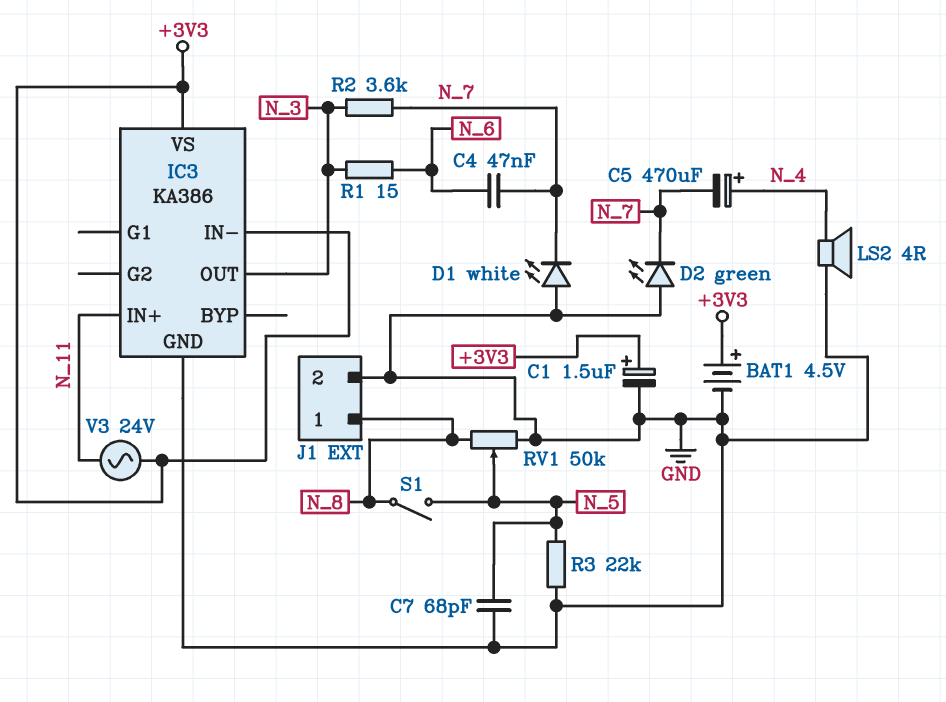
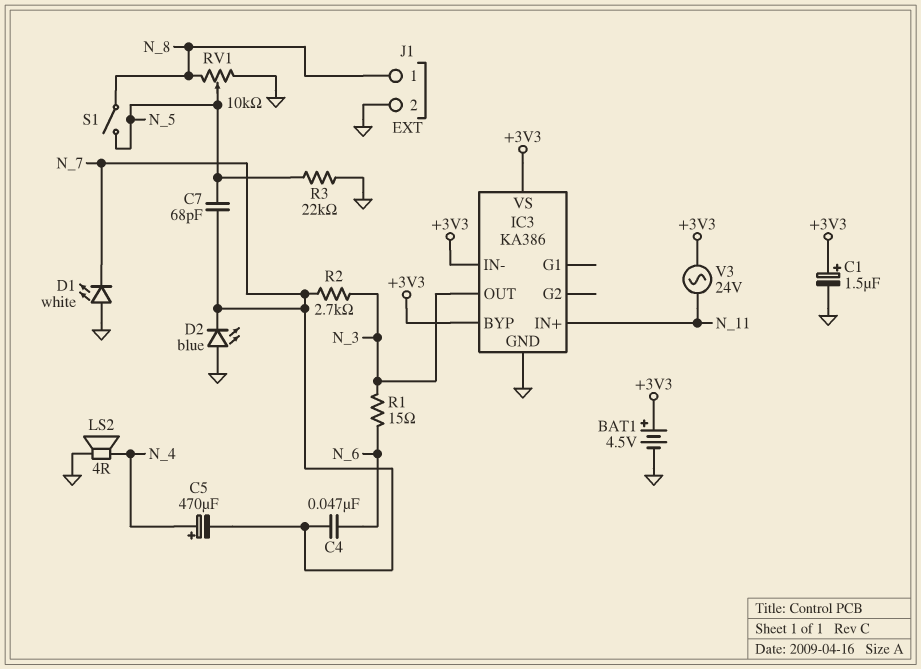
C7: 68pF (GND, N_5) -> 68pF (N_5, N_7)
D2: LED green (A GND, K N_7) -> LED blue (A GND, K N_7)
IC3 pin BYP: none -> +3V3
R2: 3.6k (N_3, N_7) -> 2.7k (N_3, N_7)
RV1: 50k (GND, N_8, wiper N_5) -> 10k (GND, N_8, wiper N_5)

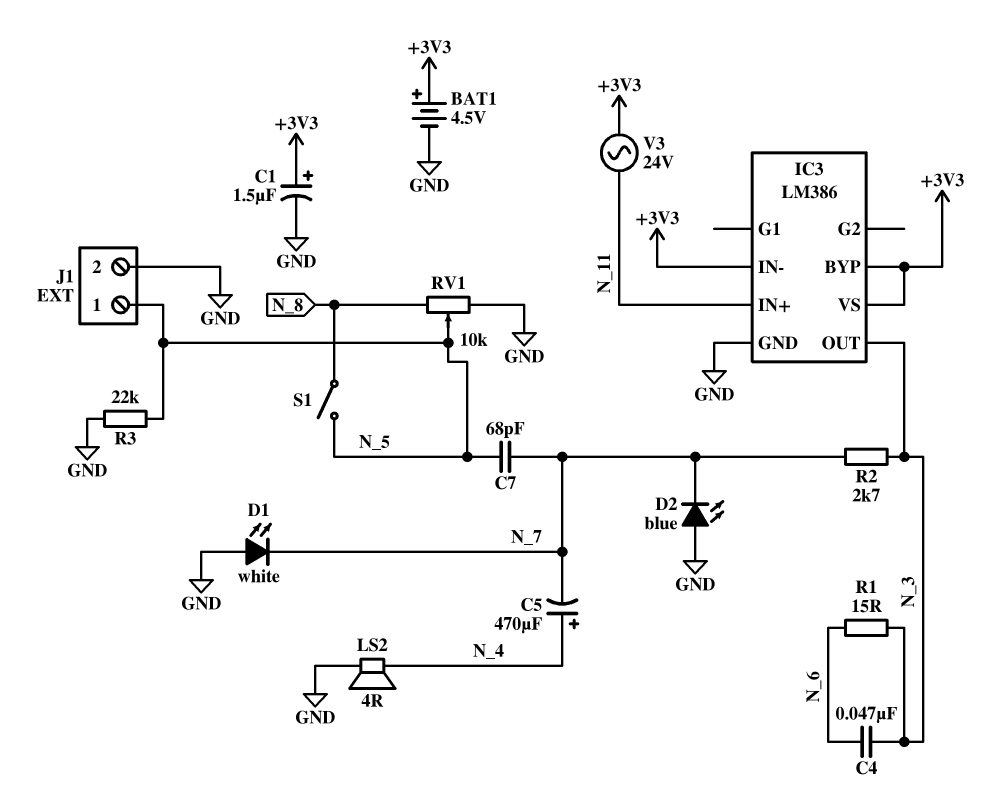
C4: 47nF (N_6, N_7) -> 47nF (N_3, N_6)
IC3: KA386 -> LM386
J1 pin 1: N_8 -> N_5

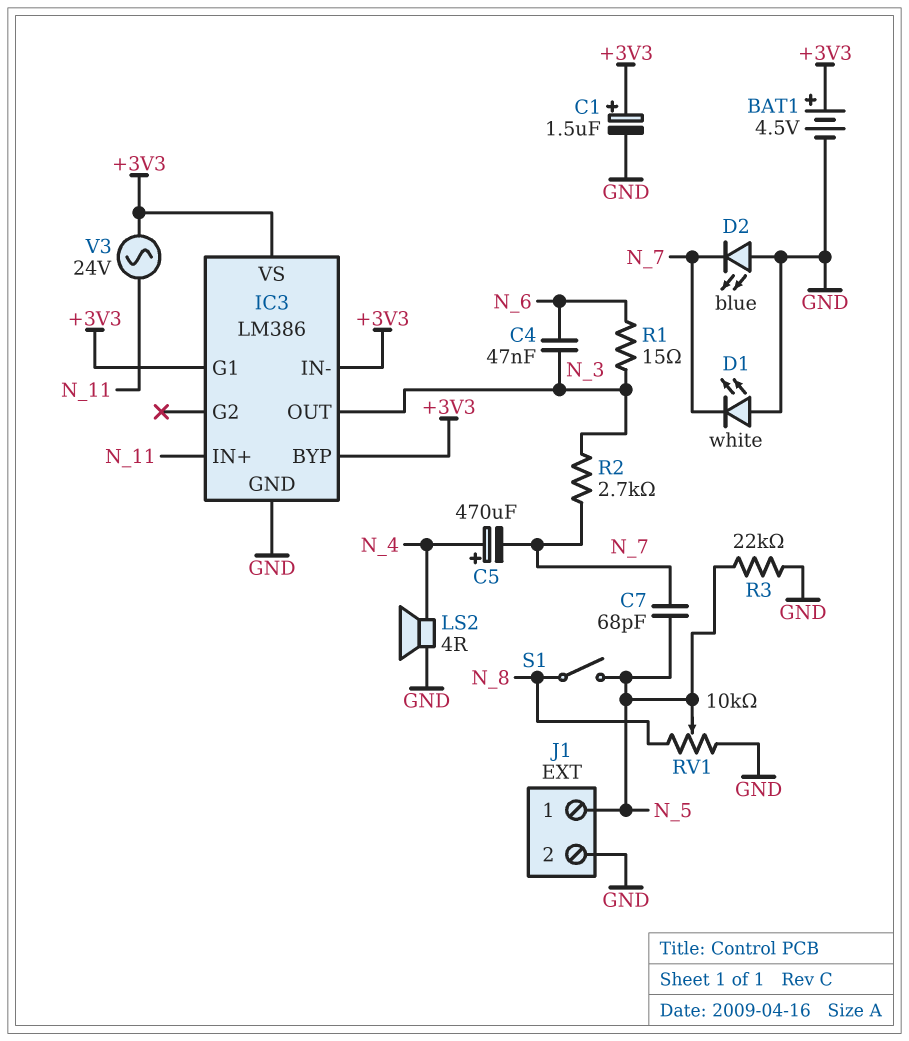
IC3 pin G1: none -> +3V3

